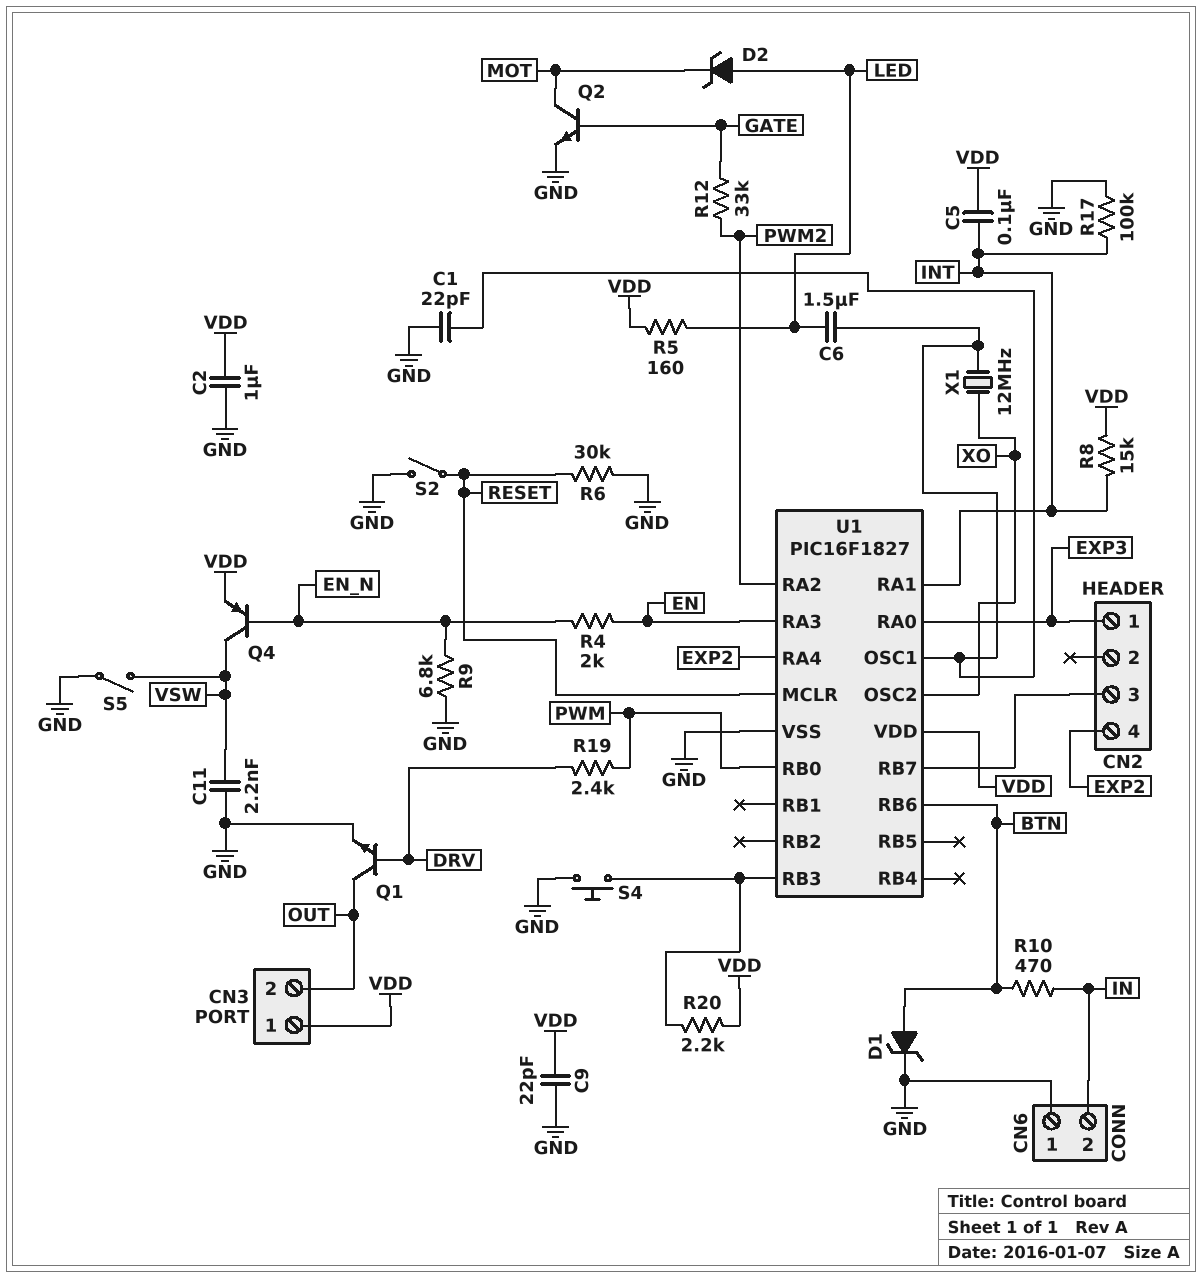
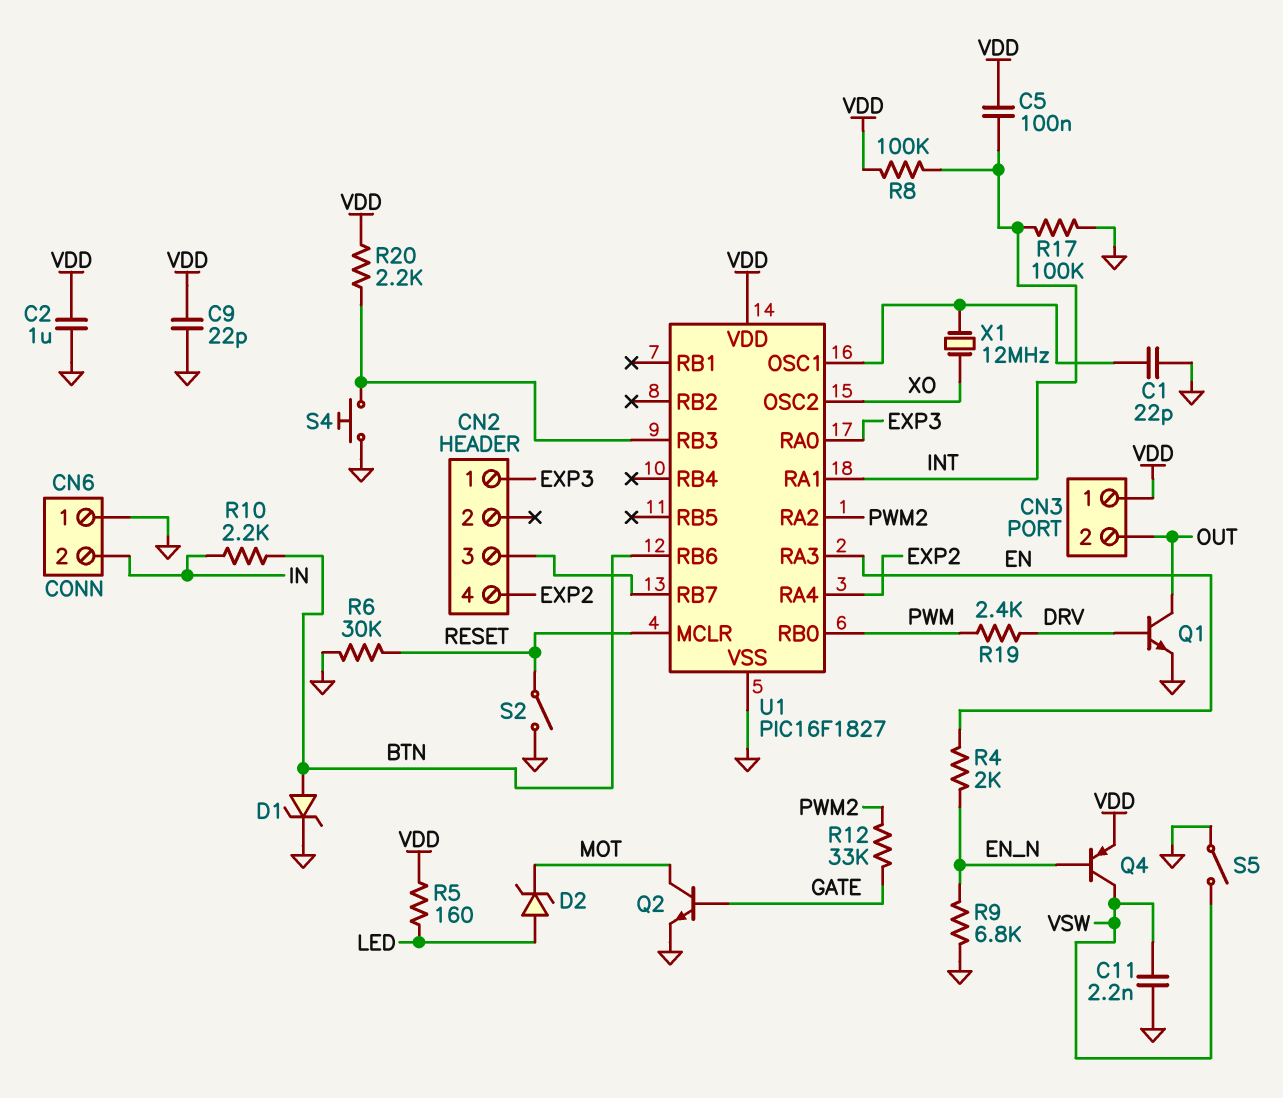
C6: 1.5uF (LED, U1/OSC1) -> none
R8: 15k (INT, VDD) -> 100k (INT, VDD)
R10: 470 (BTN, IN) -> 2.2k (BTN, IN)

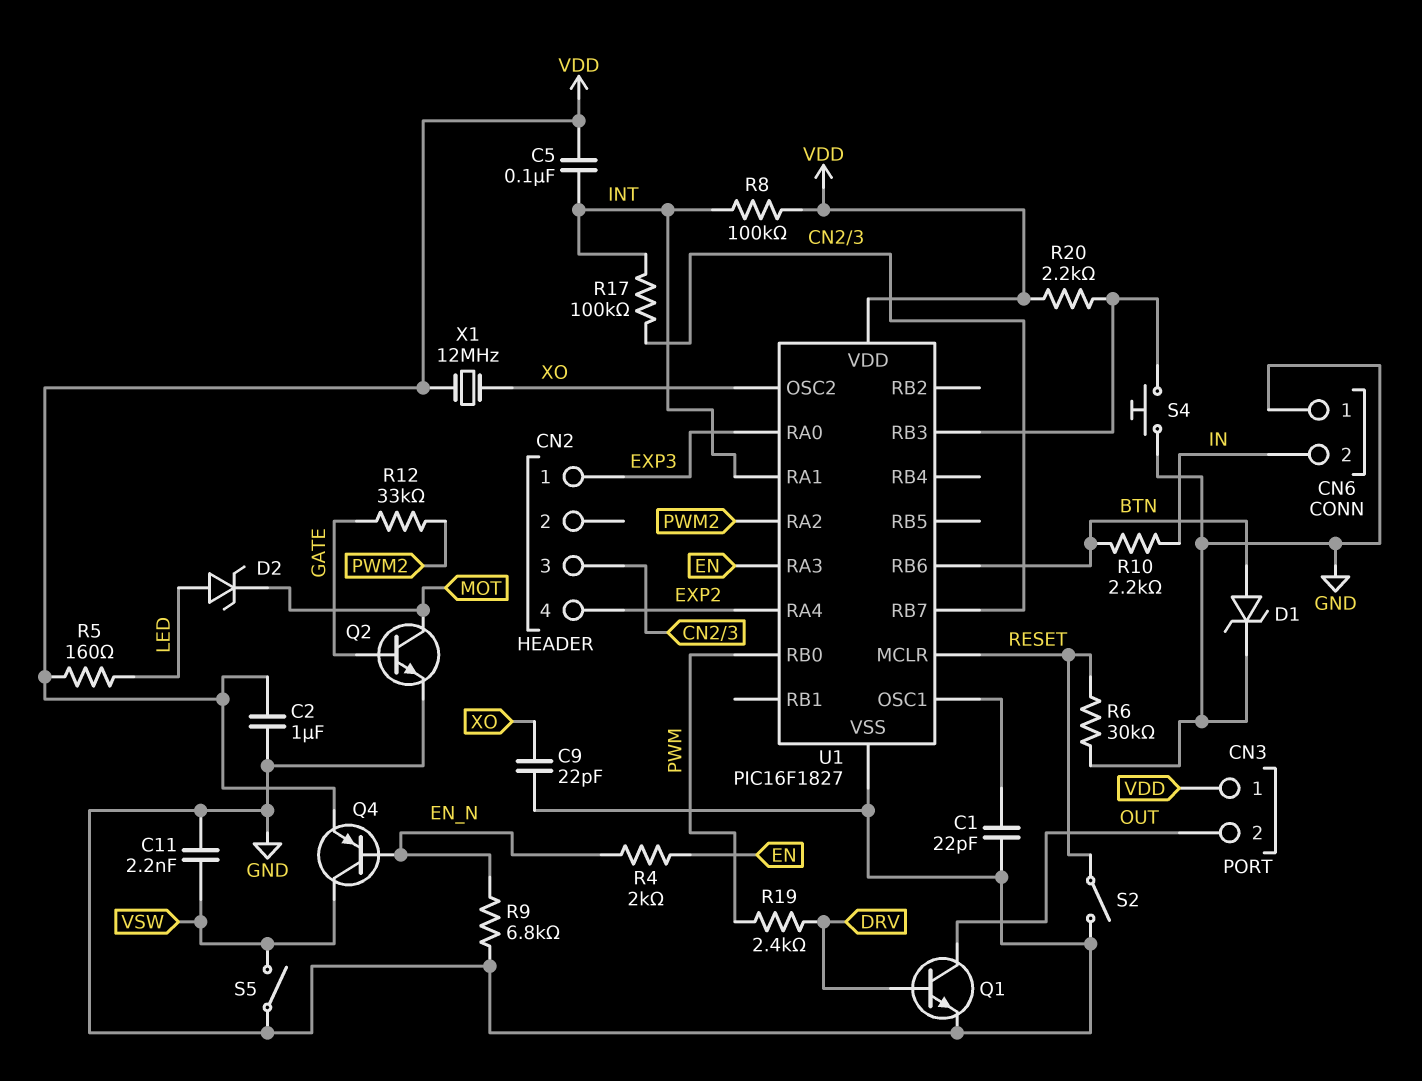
C9: 22pF (GND, VDD) -> 22pF (GND, XO)
R17: 100k (GND, INT) -> 100k (CN2/3, INT)
X1: 12MHz (U1/OSC1, XO) -> 12MHz (VDD, XO)

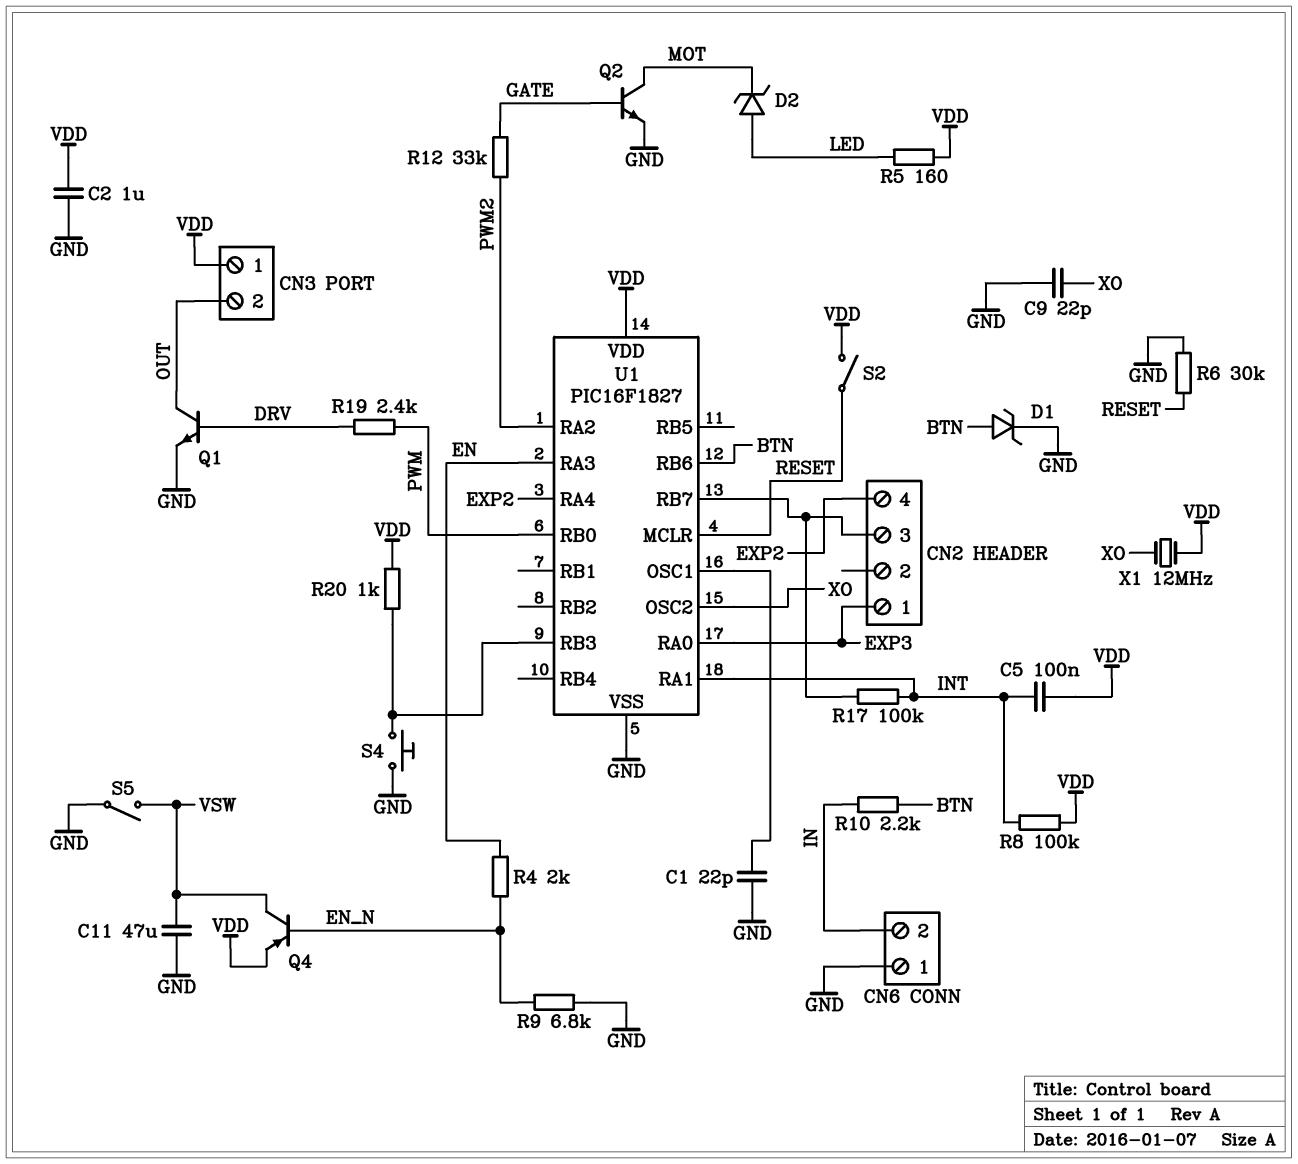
C11: 2.2nF (GND, VSW) -> 47uF (GND, VSW)
R20: 2.2k (U1/RB3, VDD) -> 1k (U1/RB3, VDD)
S2: switch (GND, RESET) -> switch (RESET, VDD)

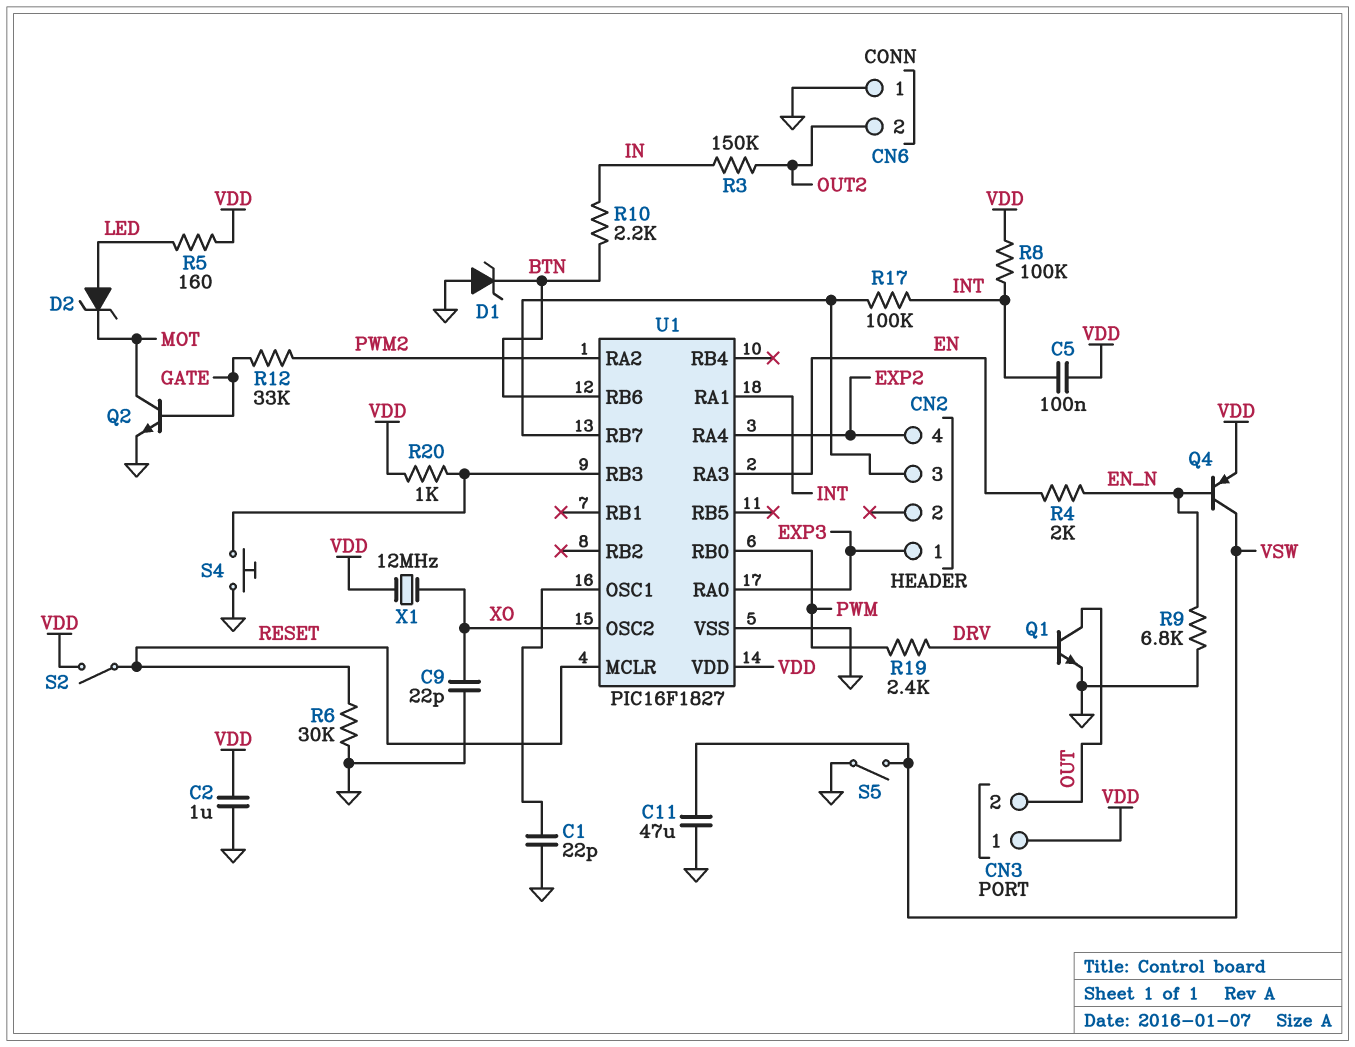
CN6 pin 2: IN -> OUT2
D1: zener (A BTN, K GND) -> zener (A GND, K BTN)
R3: none -> 150k (IN, OUT2)

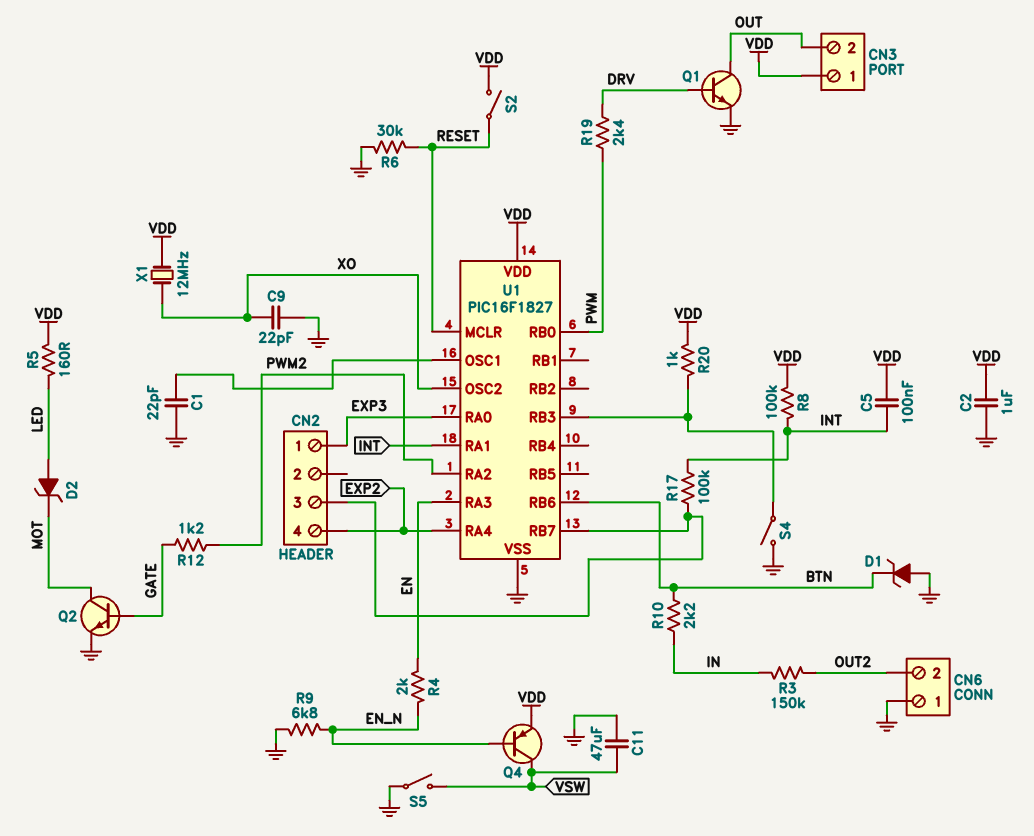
R12: 33k (GATE, PWM2) -> 1.2k (GATE, PWM2)
S4: button (GND, U1/RB3) -> switch (GND, U1/RB3)

